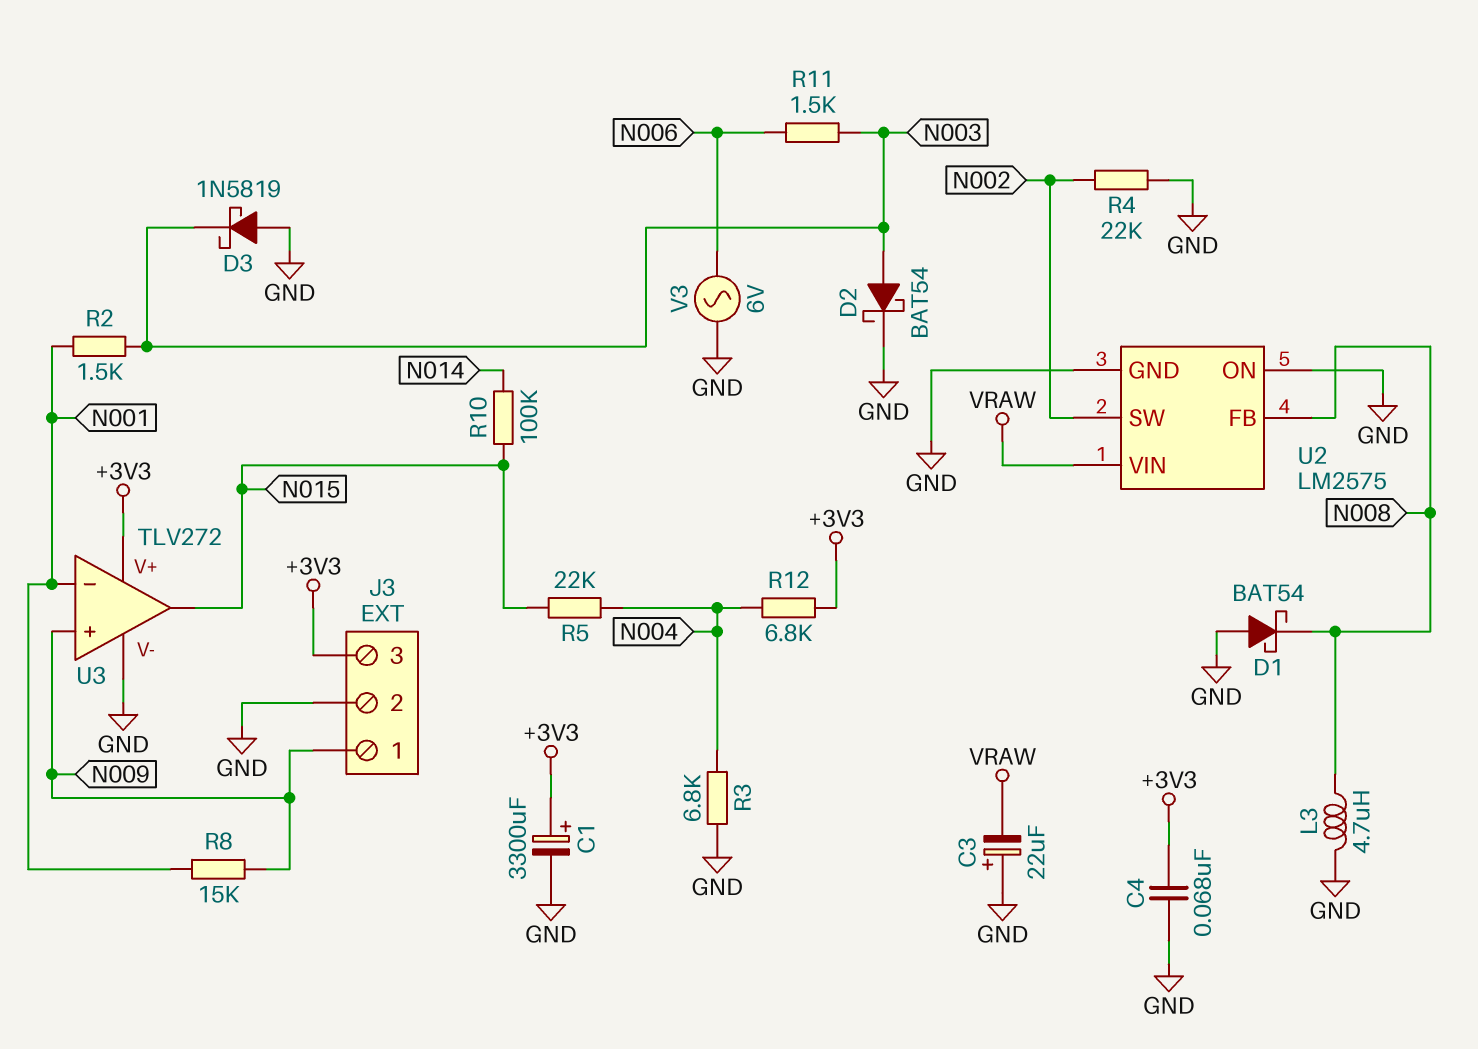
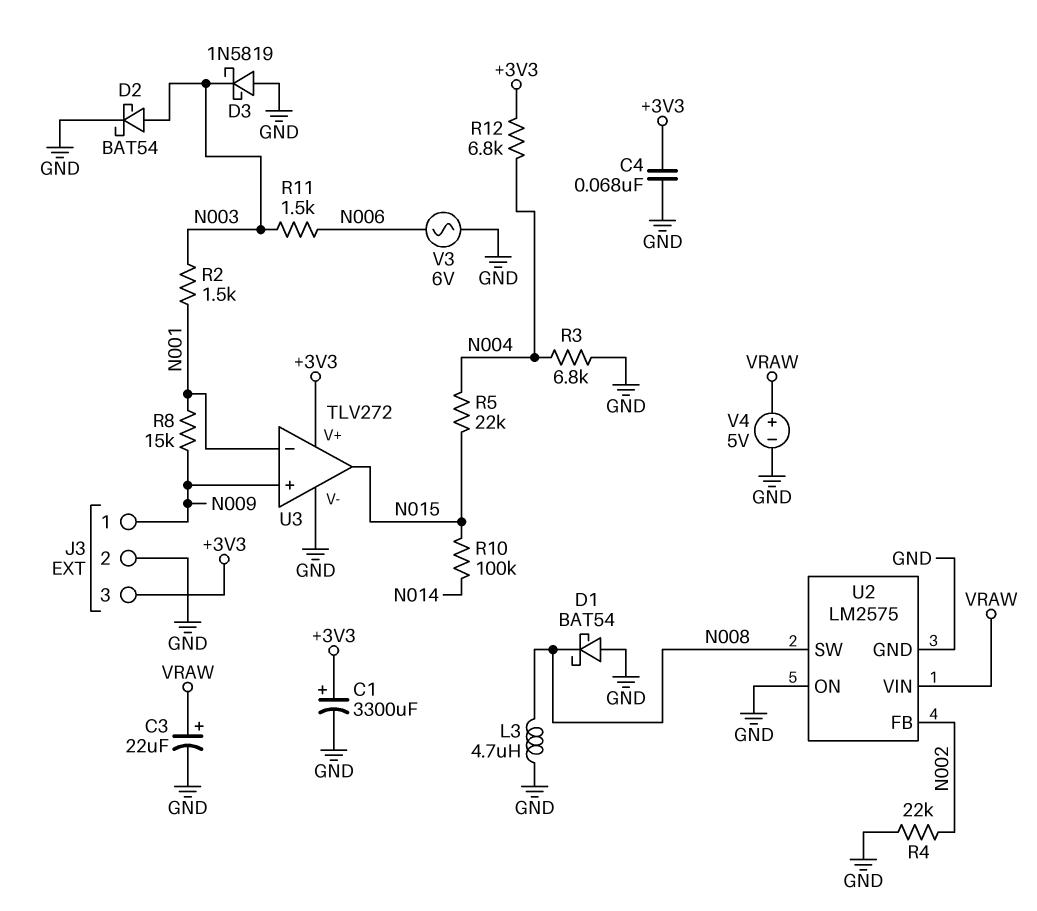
C3: 22uF (plus GND, minus VRAW) -> 22uF (plus VRAW, minus GND)
U2 pin FB: N008 -> N002
U2 pin SW: N002 -> N008
V4: none -> 5V (plus VRAW, minus GND)

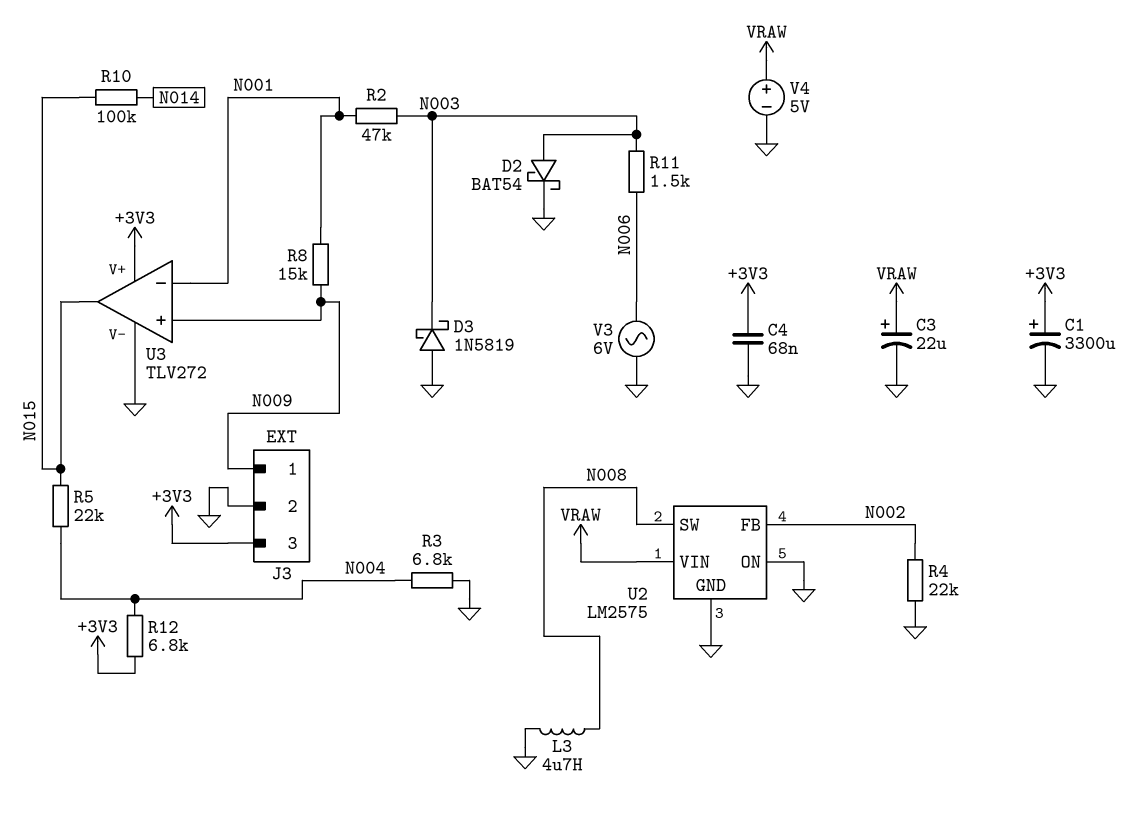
D1: schottky BAT54 (A GND, K N008) -> none
R2: 1.5k (N001, N003) -> 47k (N001, N003)

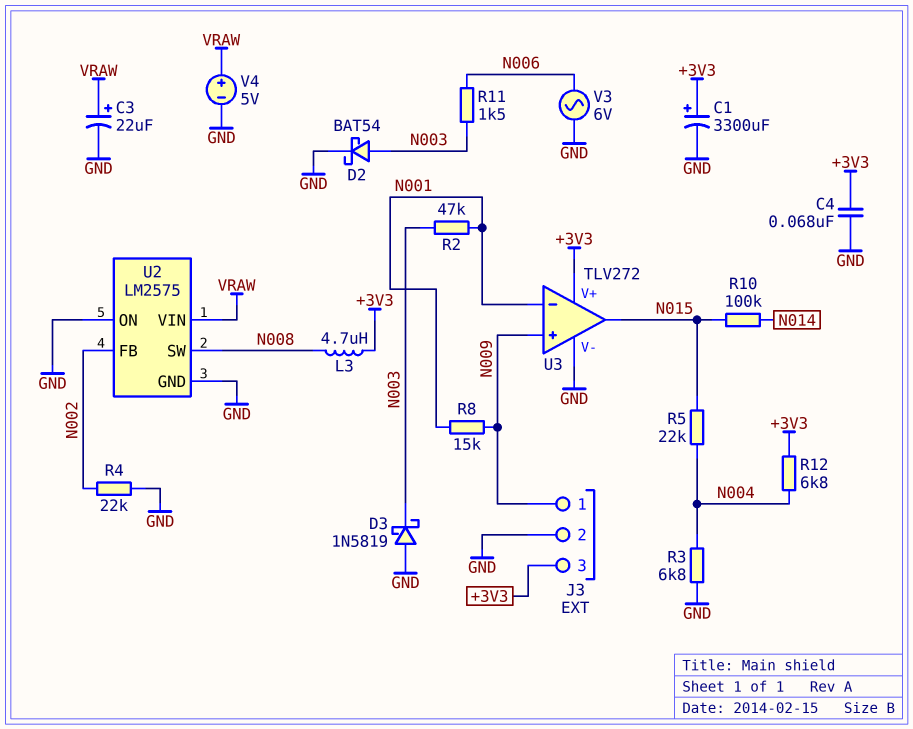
L3: 4.7uH (GND, N008) -> 4.7uH (+3V3, N008)

